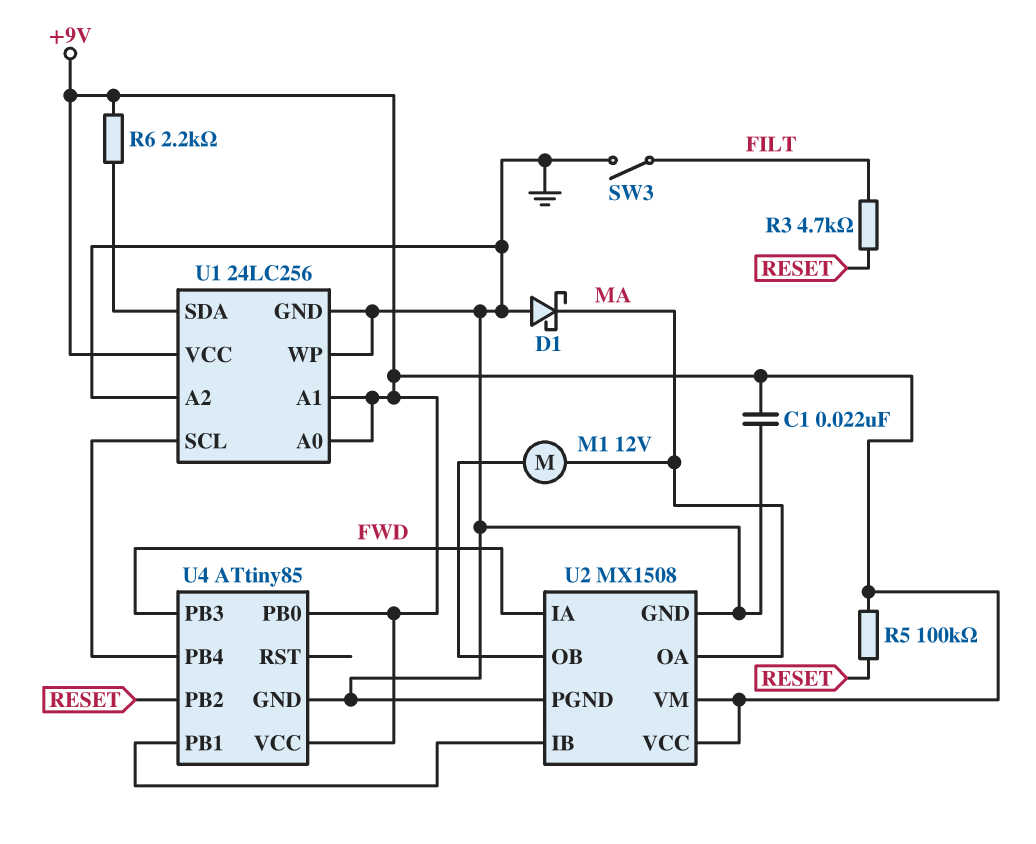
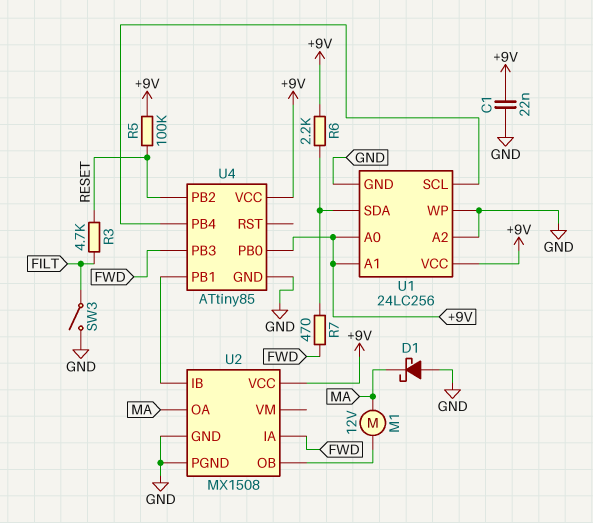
R7: none -> 470 (FWD, U1/SDA)
U2 pin VM: +9V -> none

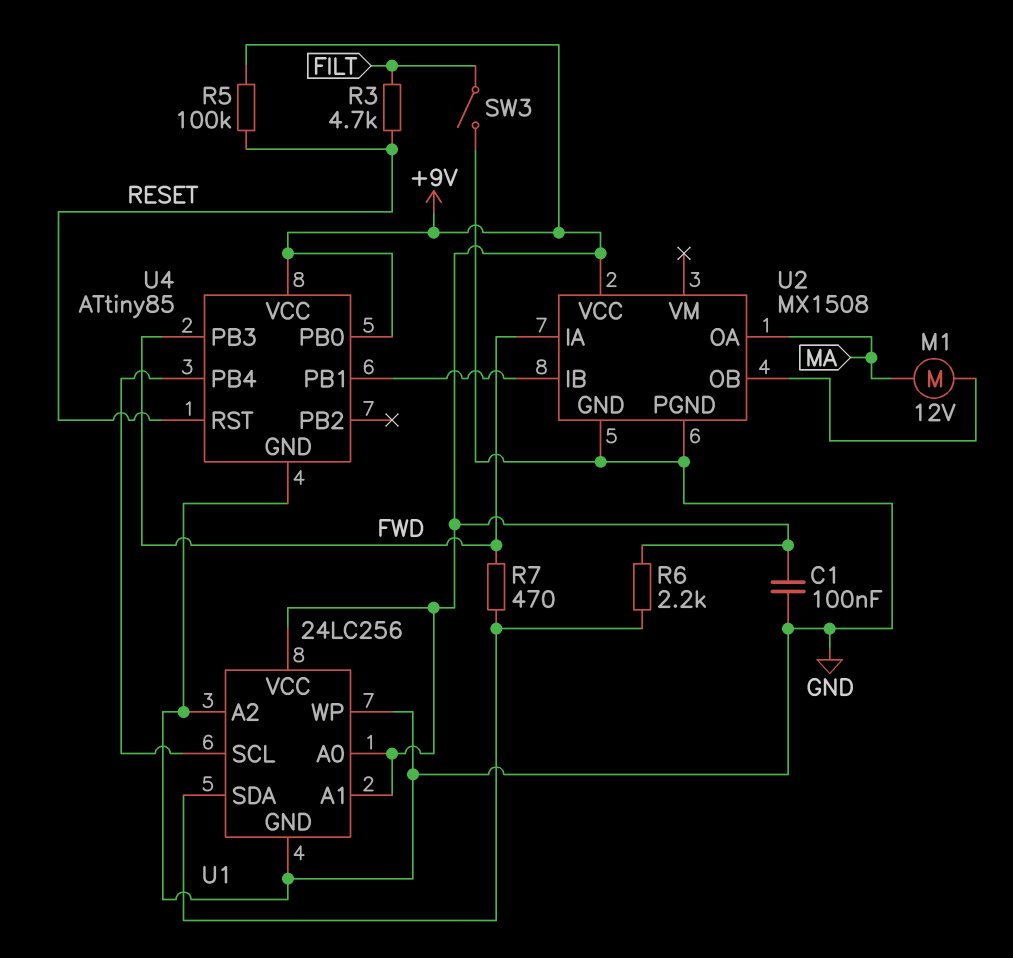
C1: 22nF (+9V, GND) -> 100nF (+9V, GND)
D1: schottky (A GND, K MA) -> none
U4 pin PB2: RESET -> none
U4 pin RST: none -> RESET

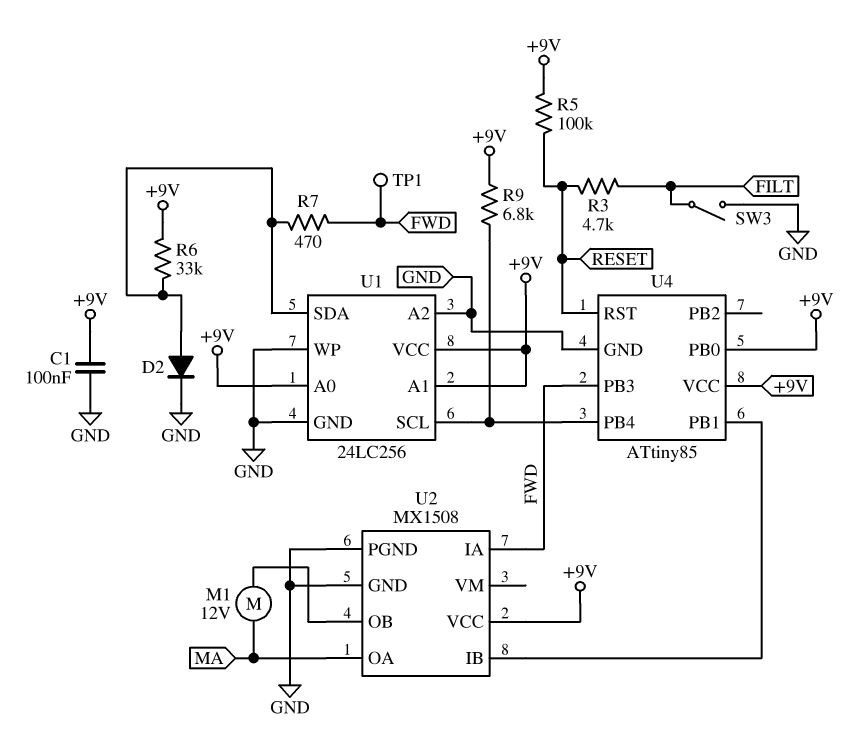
D2: none -> diode (A U1/SDA, K GND)
R6: 2.2k (+9V, U1/SDA) -> 33k (+9V, U1/SDA)
R9: none -> 6.8k (+9V, U1/SCL)
TP1: none -> test point (FWD)

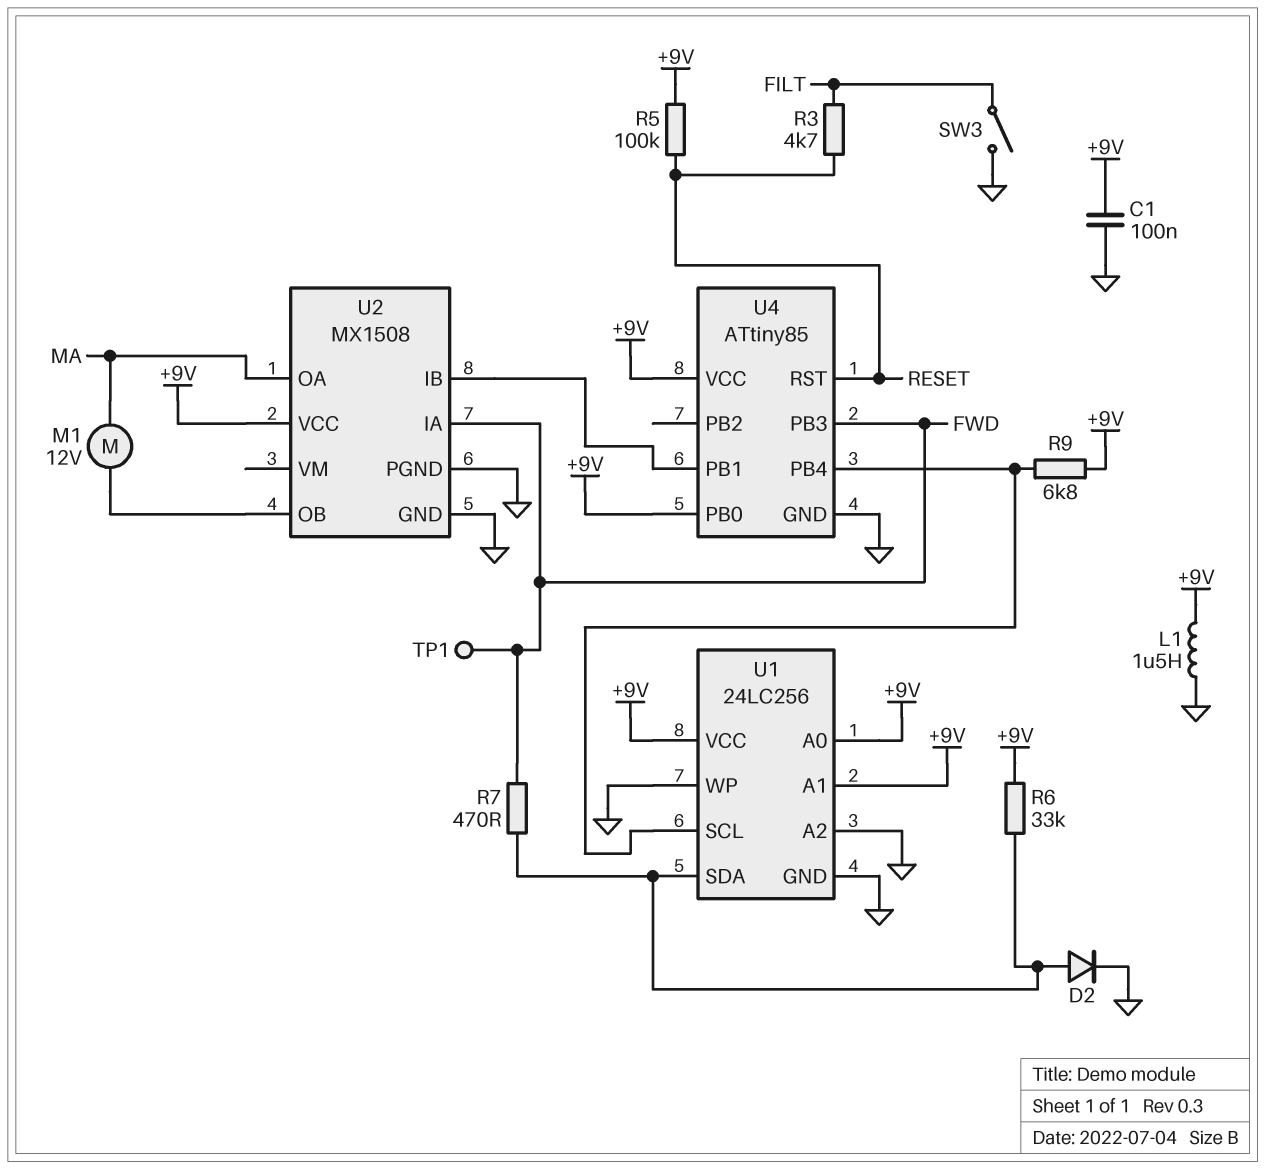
L1: none -> 1.5uH (+9V, GND)

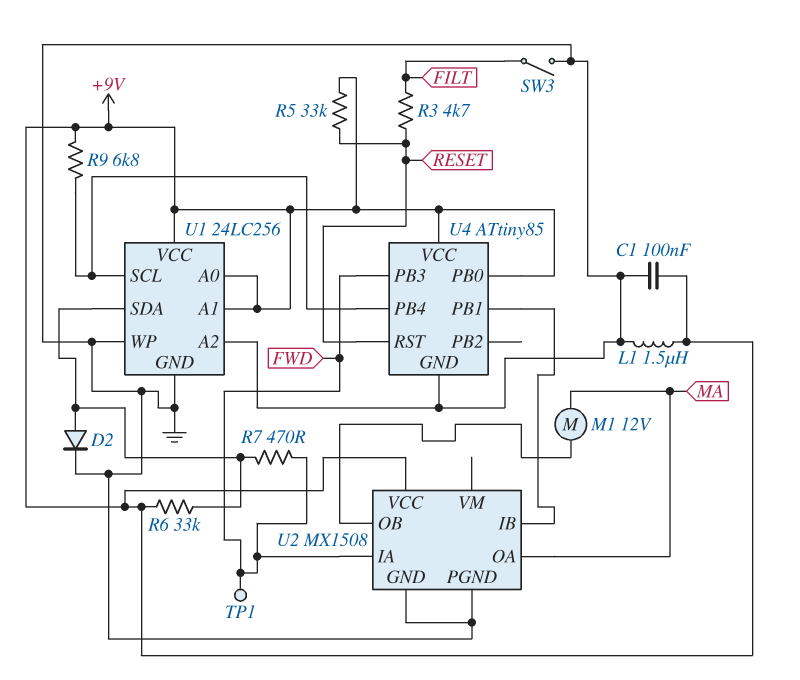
R5: 100k (+9V, RESET) -> 33k (+9V, RESET)

